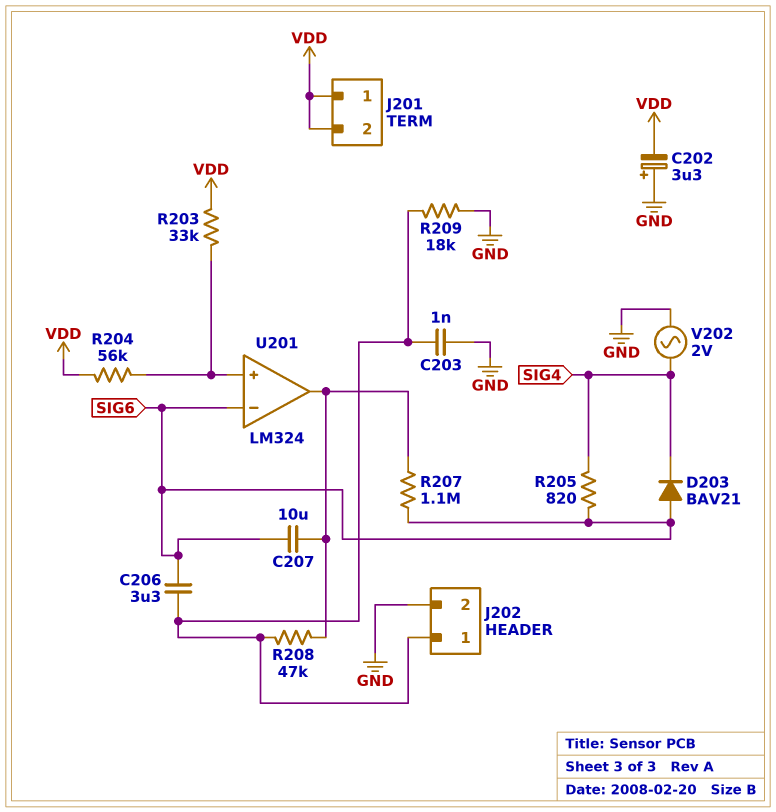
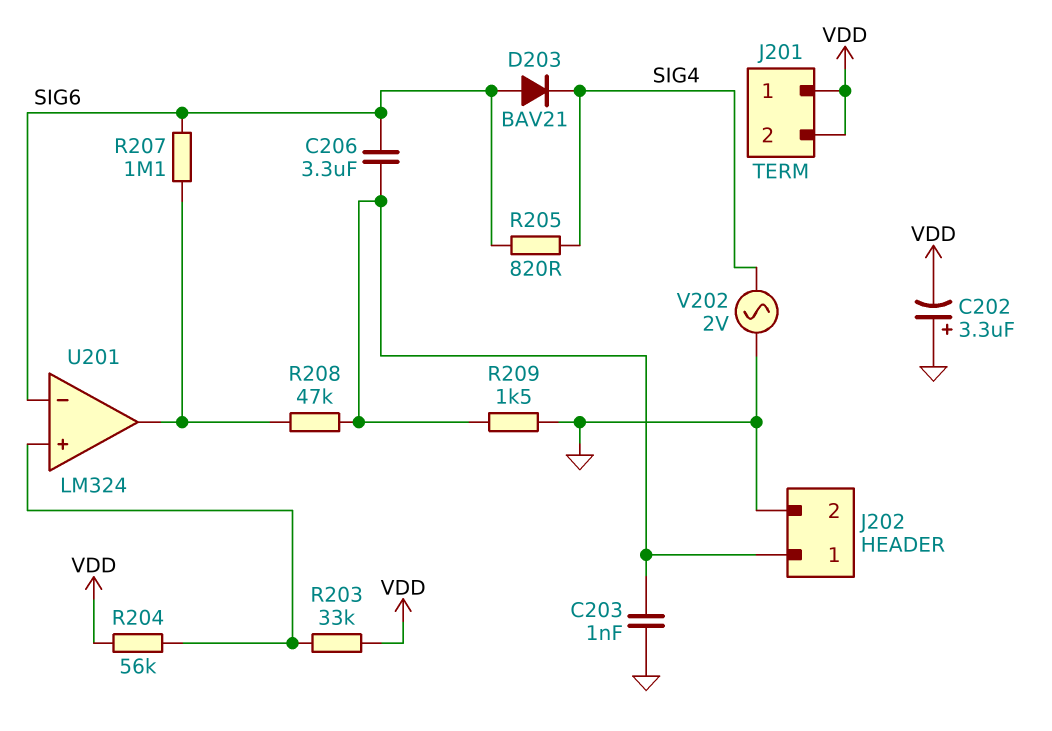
C207: 10uF (SIG6, U201/out) -> none
R209: 18k (GND, J202/1) -> 1.5k (GND, J202/1)

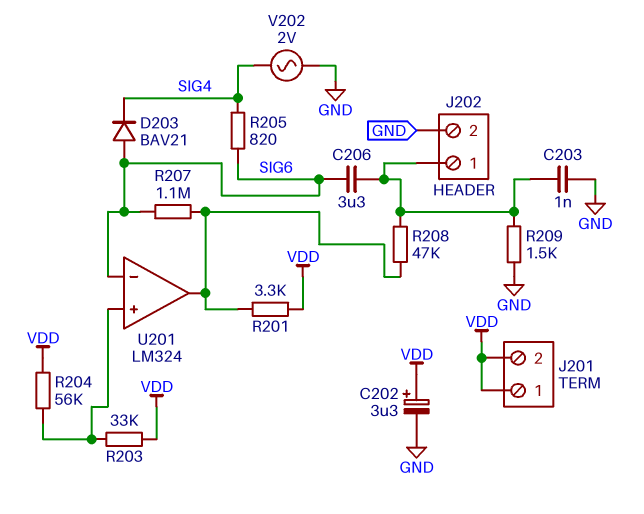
C202: 3.3uF (plus GND, minus VDD) -> 3.3uF (plus VDD, minus GND)
R201: none -> 3.3k (U201/out, VDD)

